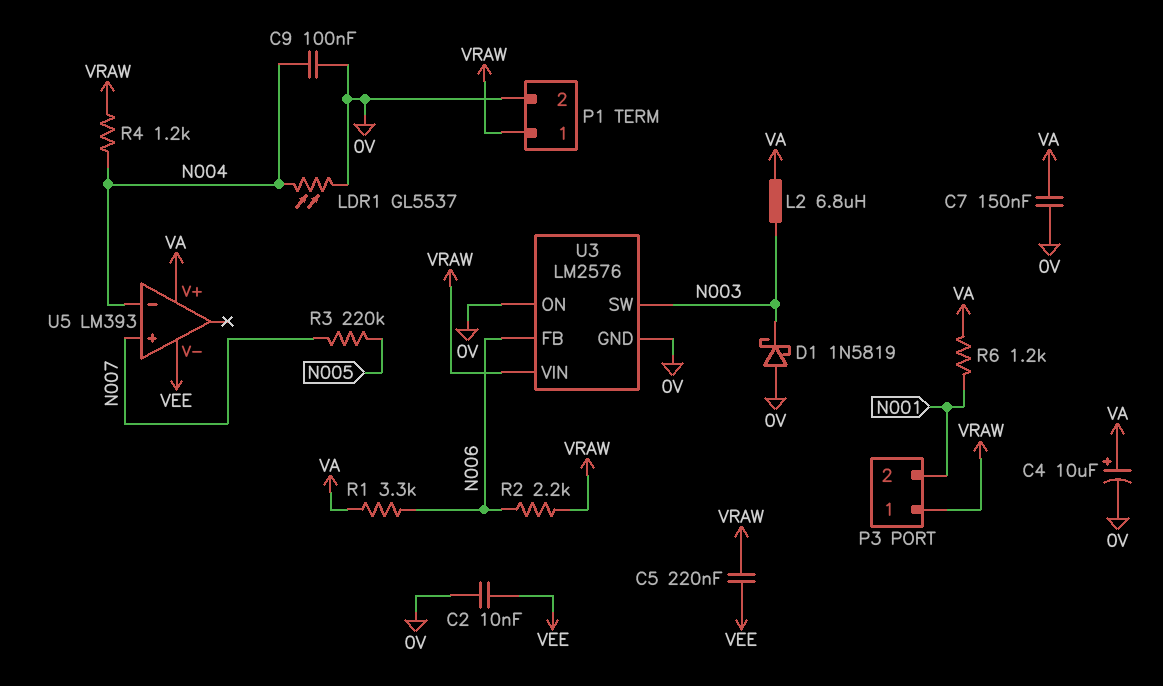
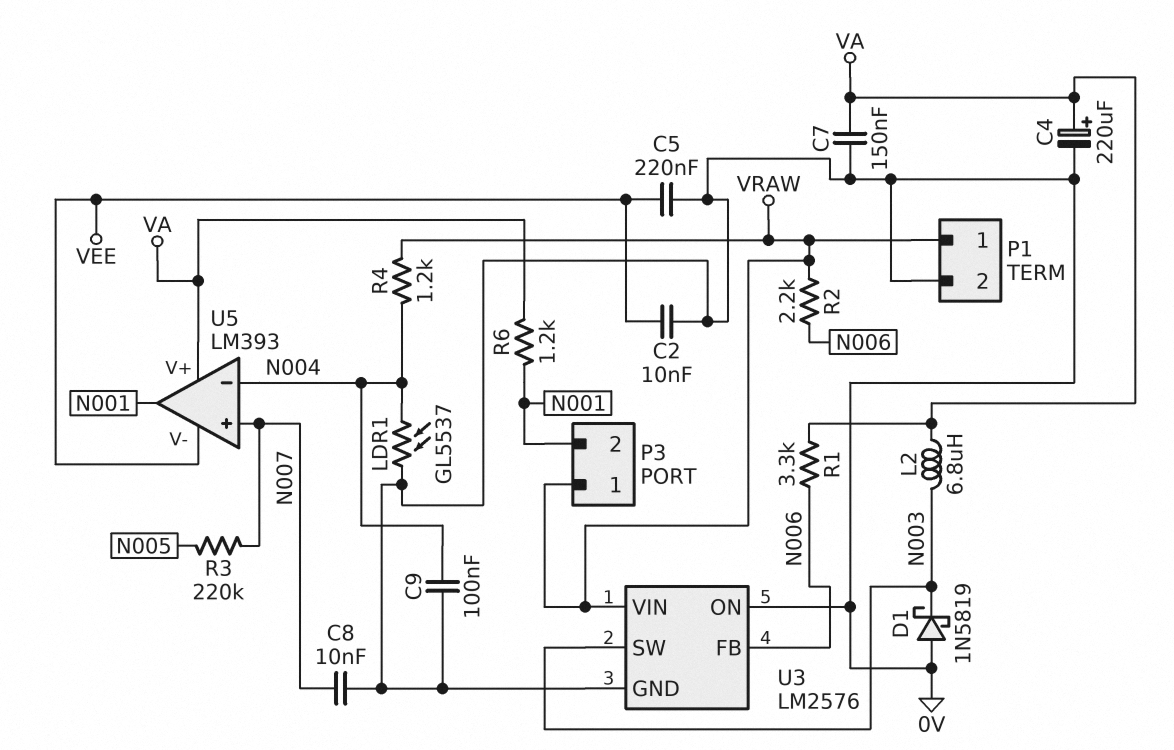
C4: 10uF (plus VA, minus 0V) -> 220uF (plus VA, minus 0V)
C5: 220nF (VEE, VRAW) -> 220nF (0V, VEE)
C8: none -> 10nF (0V, N007)
U5 pin out: none -> N001

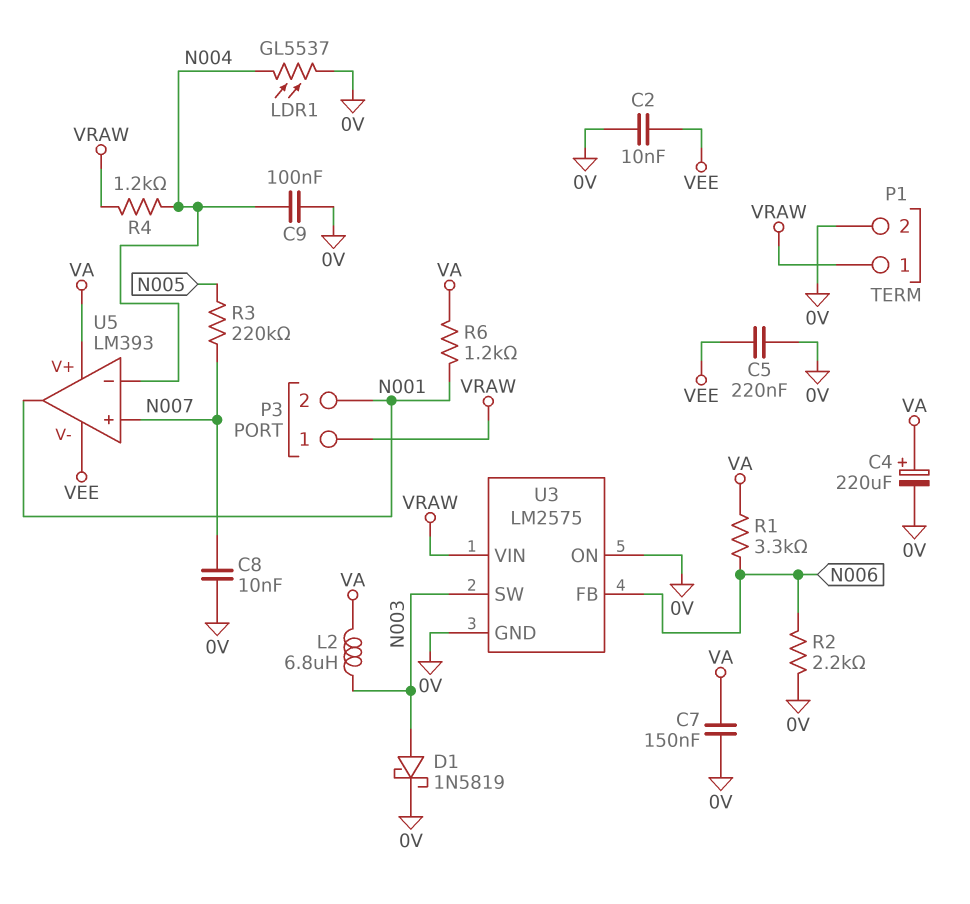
D1: schottky 1N5819 (A 0V, K N003) -> schottky 1N5819 (A N003, K 0V)
R2: 2.2k (N006, VRAW) -> 2.2k (0V, N006)
U3: LM2576 -> LM2575

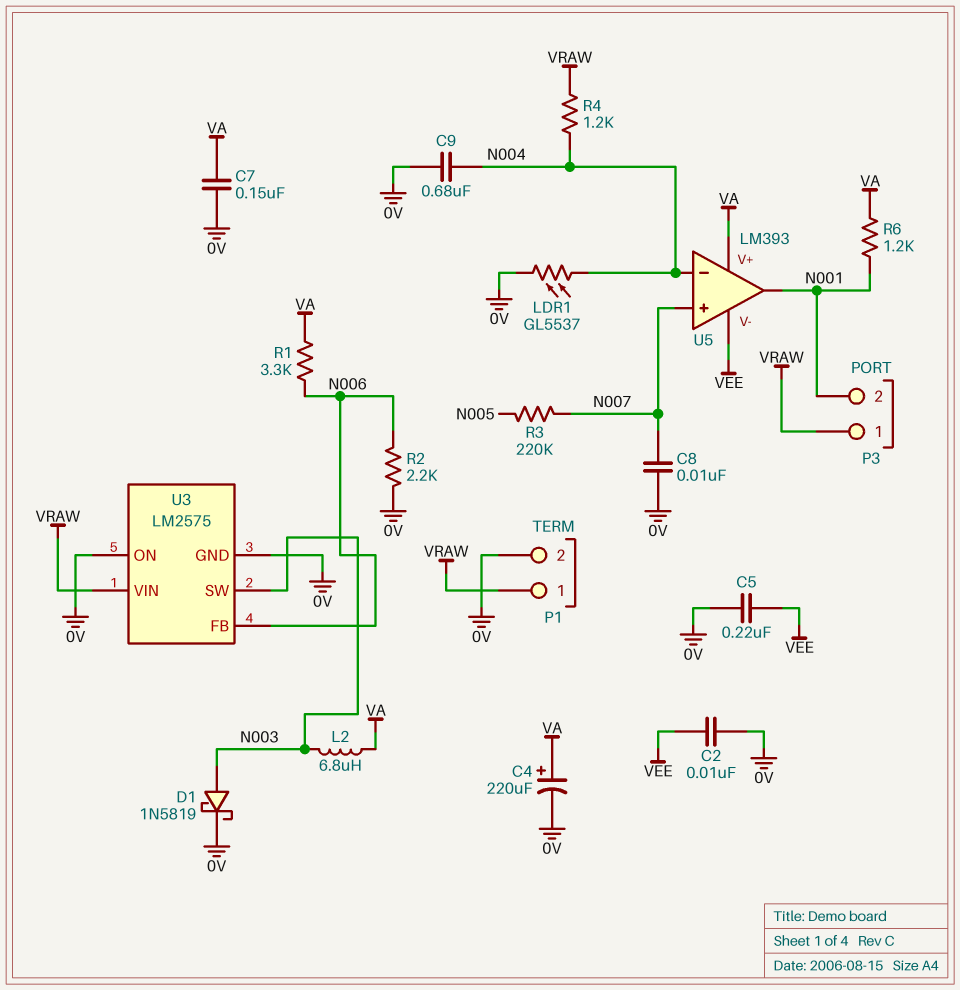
C9: 100nF (0V, N004) -> 680nF (0V, N004)

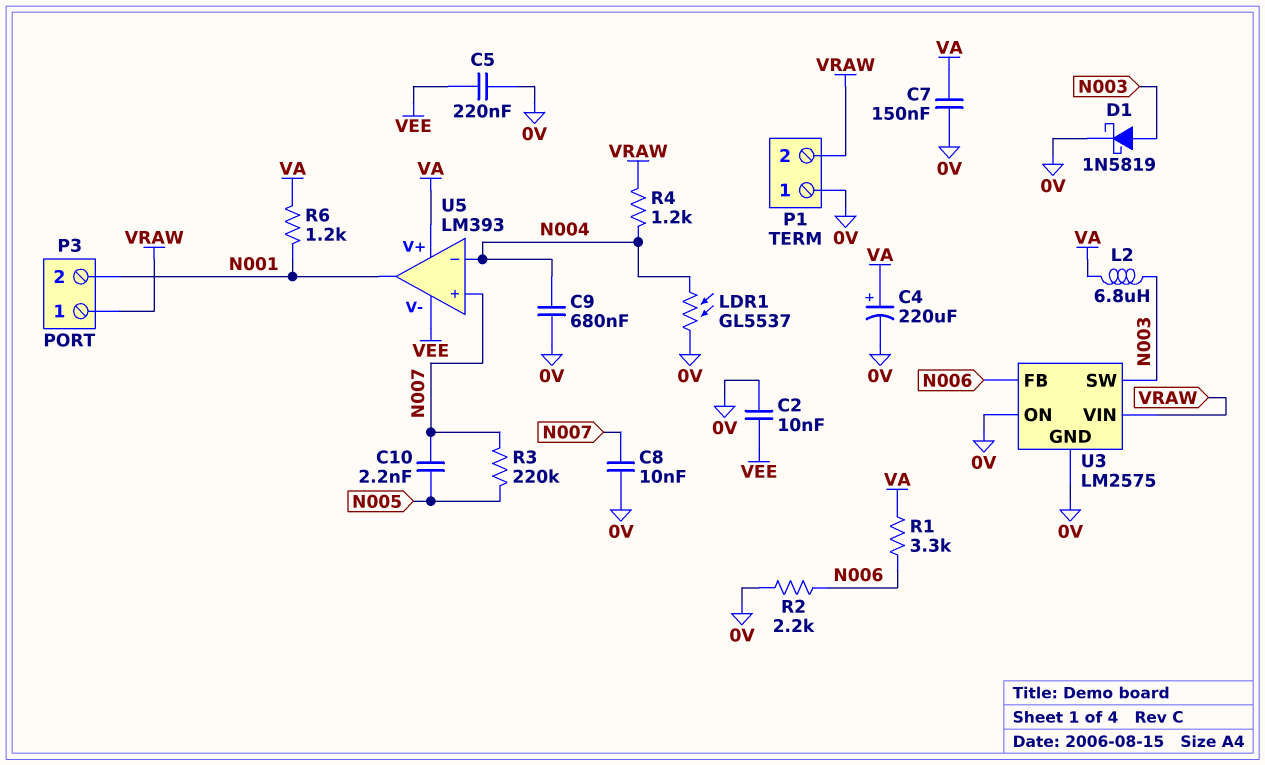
C10: none -> 2.2nF (N005, N007)
P1 pin 1: VRAW -> 0V
P1 pin 2: 0V -> VRAW

